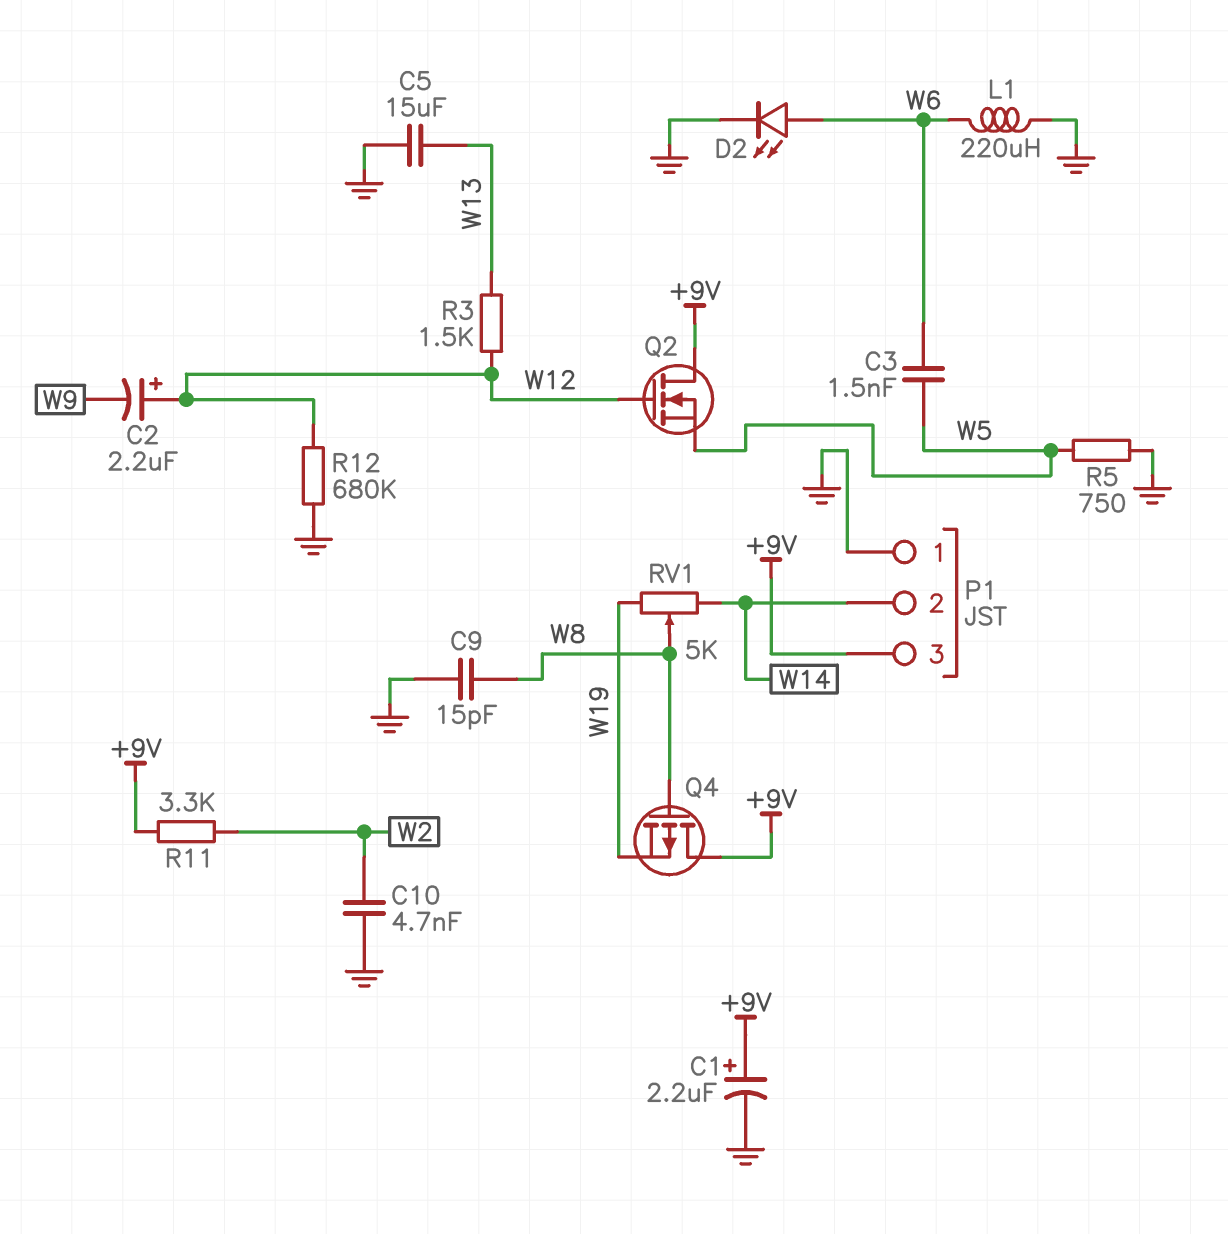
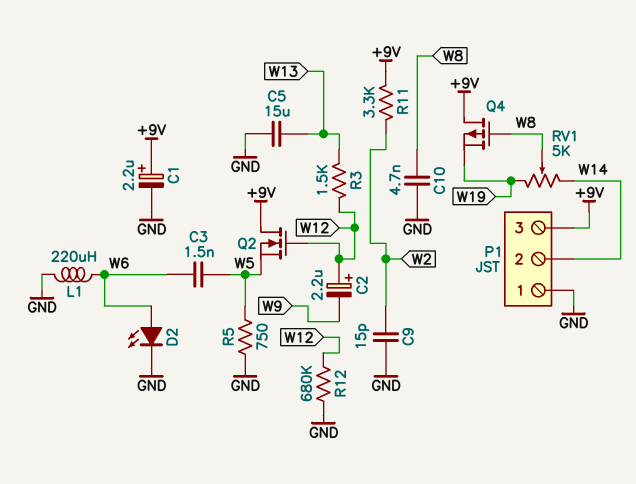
C9: 15pF (GND, W8) -> 15pF (GND, W2)
C10: 4.7nF (GND, W2) -> 4.7nF (GND, W8)

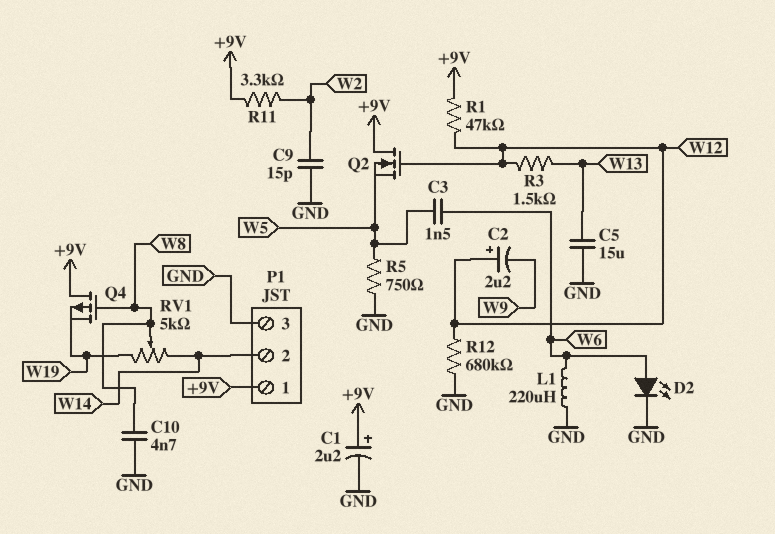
P1 pin 1: GND -> +9V
P1 pin 3: +9V -> GND
R1: none -> 47k (+9V, W12)

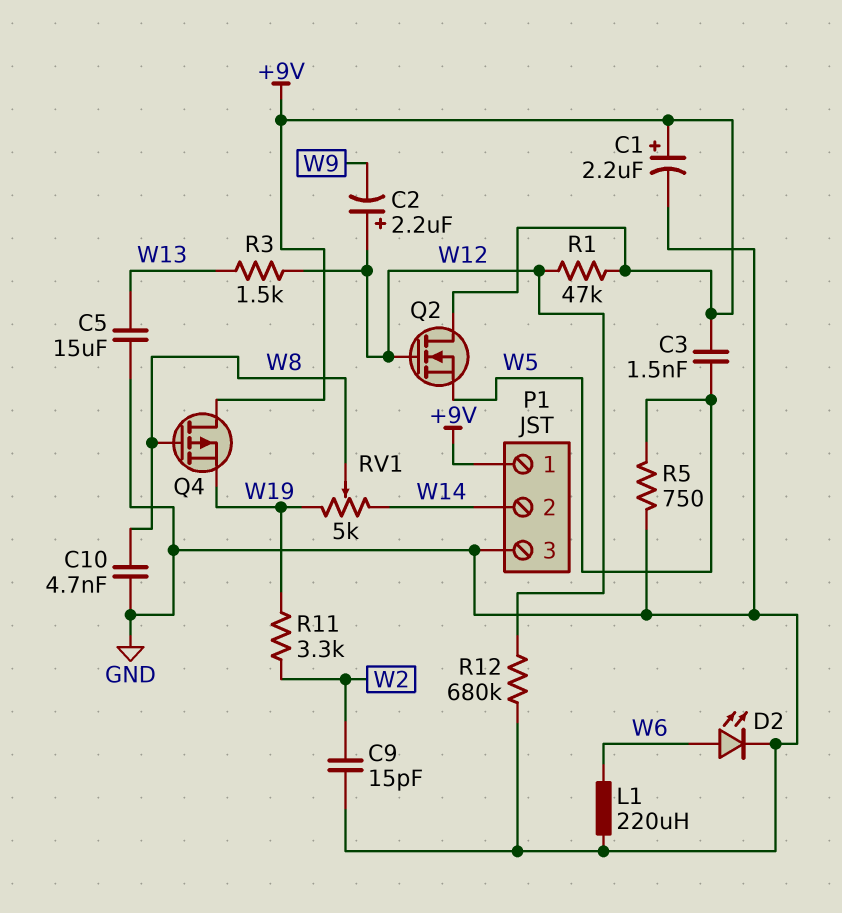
C3: 1.5nF (W5, W6) -> 1.5nF (+9V, W5)
R11: 3.3k (+9V, W2) -> 3.3k (W2, W19)

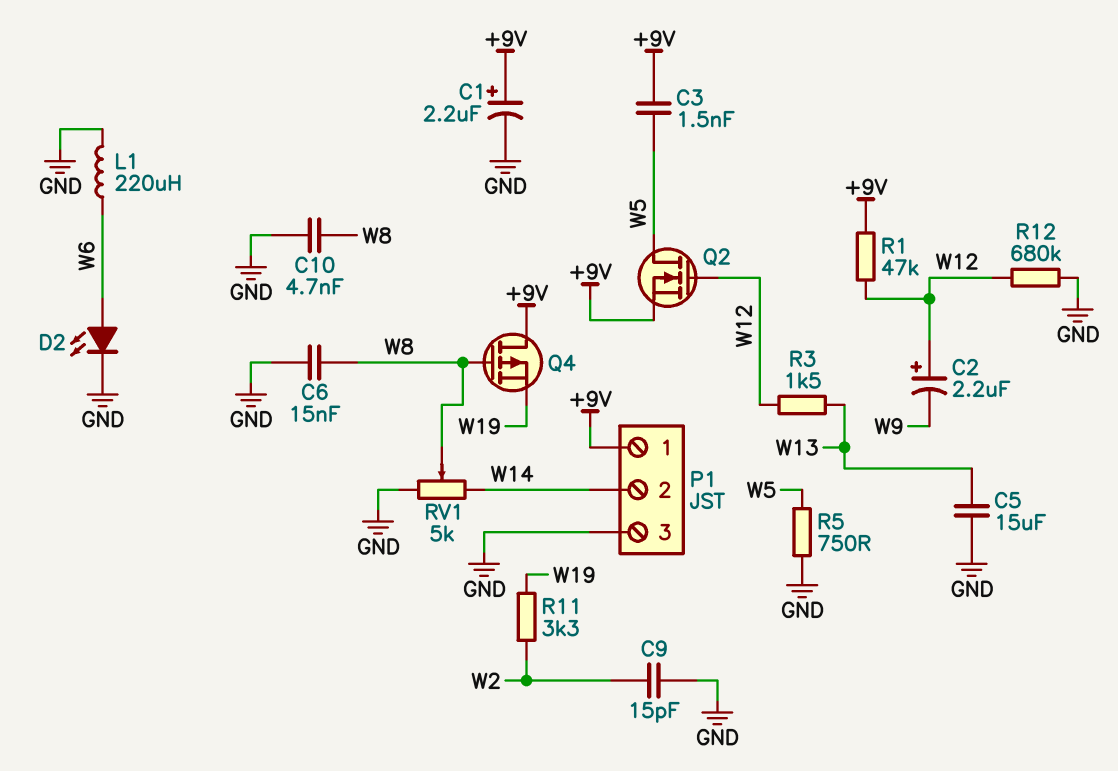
C6: none -> 15nF (GND, W8)
Q2: NMOS (G W12, D +9V, S W5) -> NMOS (G W12, D W5, S +9V)
RV1: 5k (W14, W19, wiper W8) -> 5k (GND, W14, wiper W8)

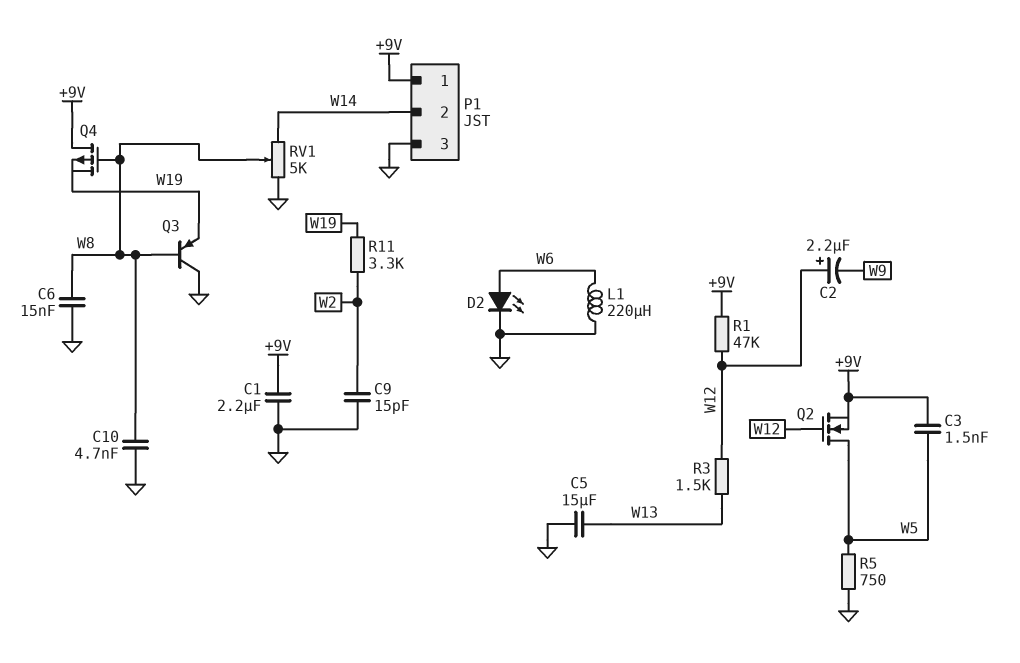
C1: 2.2uF (plus +9V, minus GND) -> 2.2uF (+9V, GND)
Q3: none -> PNP (B W8, C GND, E W19)
R12: 680k (GND, W12) -> none

